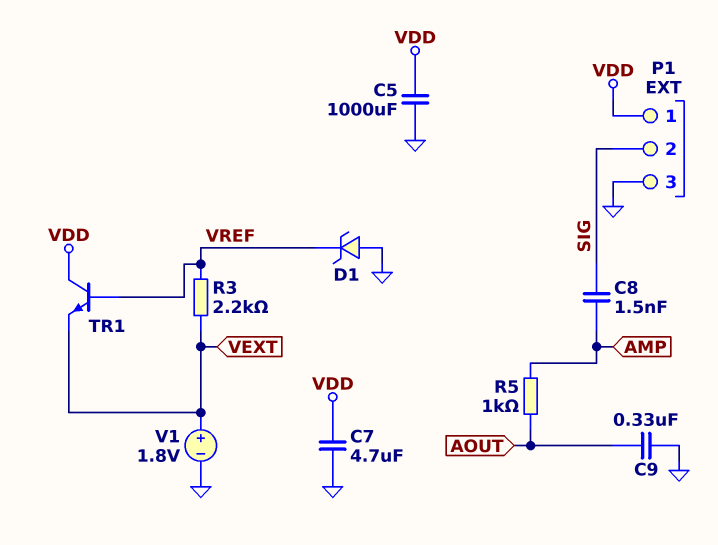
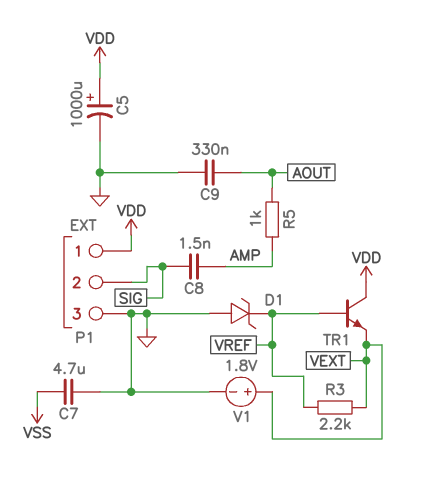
C5: 1000uF (GND, VDD) -> 1000uF (plus VDD, minus GND)
C7: 4.7uF (GND, VDD) -> 4.7uF (GND, VSS)

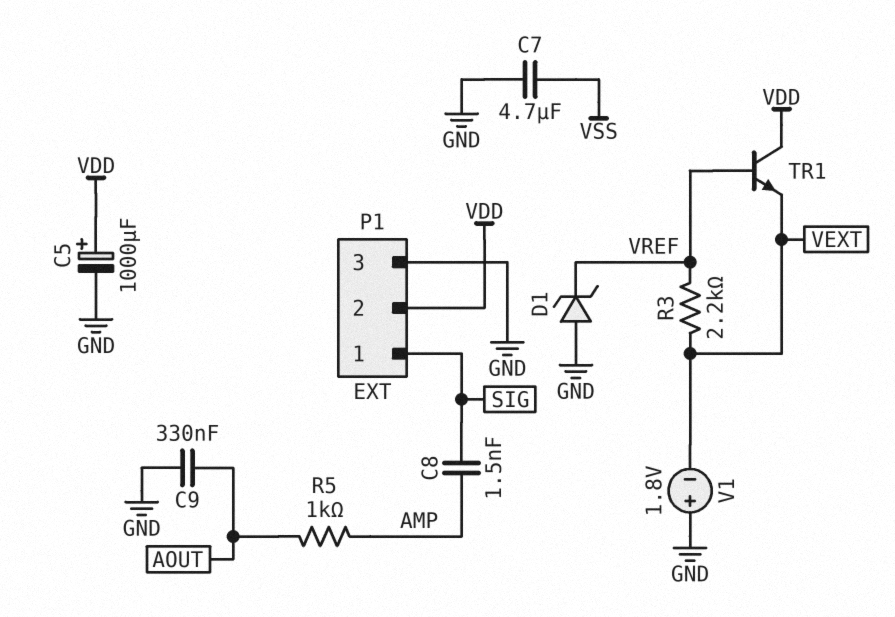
P1 pin 1: VDD -> SIG
P1 pin 2: SIG -> VDD
V1: 1.8V (plus VEXT, minus GND) -> 1.8V (plus GND, minus VEXT)

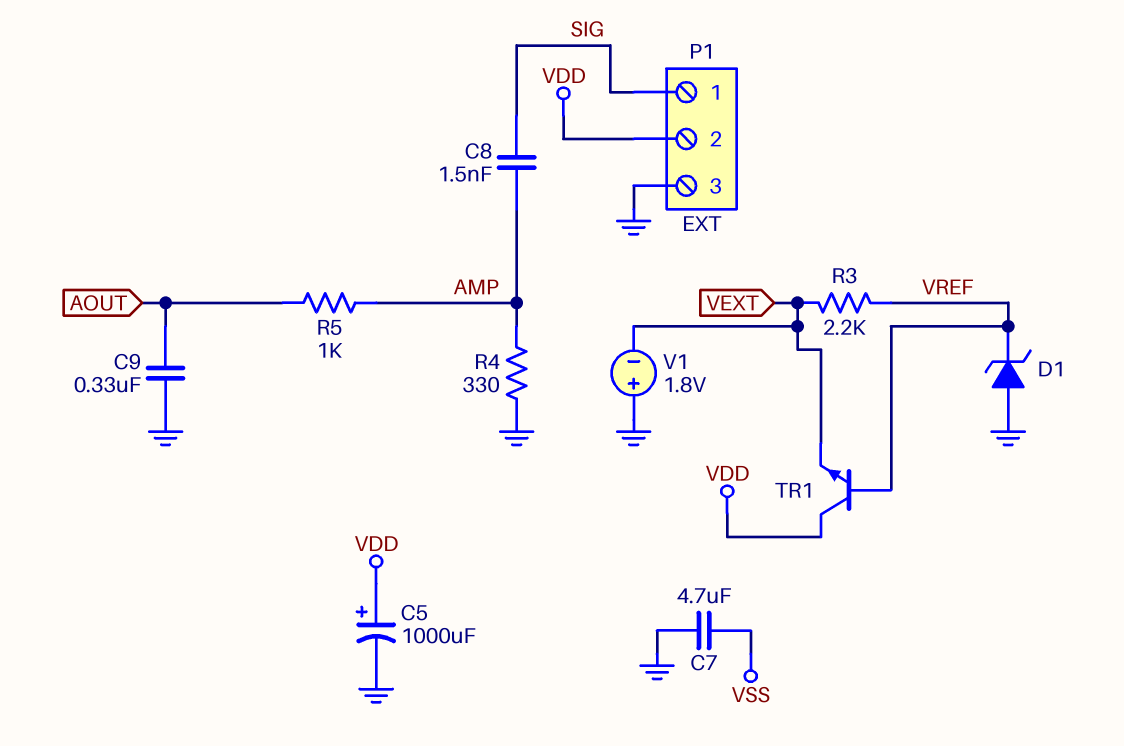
R4: none -> 330 (AMP, GND)

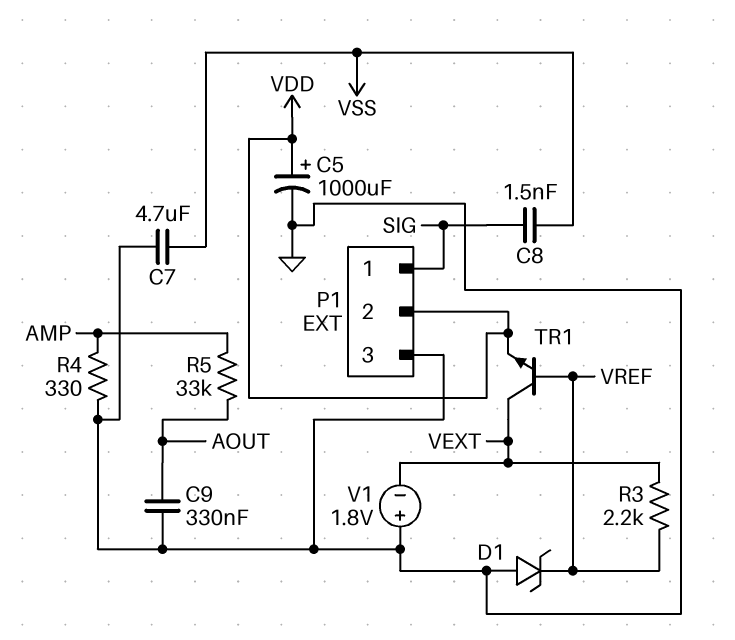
C8: 1.5nF (AMP, SIG) -> 1.5nF (SIG, VSS)
R5: 1k (AMP, AOUT) -> 33k (AMP, AOUT)
TR1: NPN (B VREF, C VDD, E VEXT) -> NPN (B VREF, C VEXT, E VDD)

